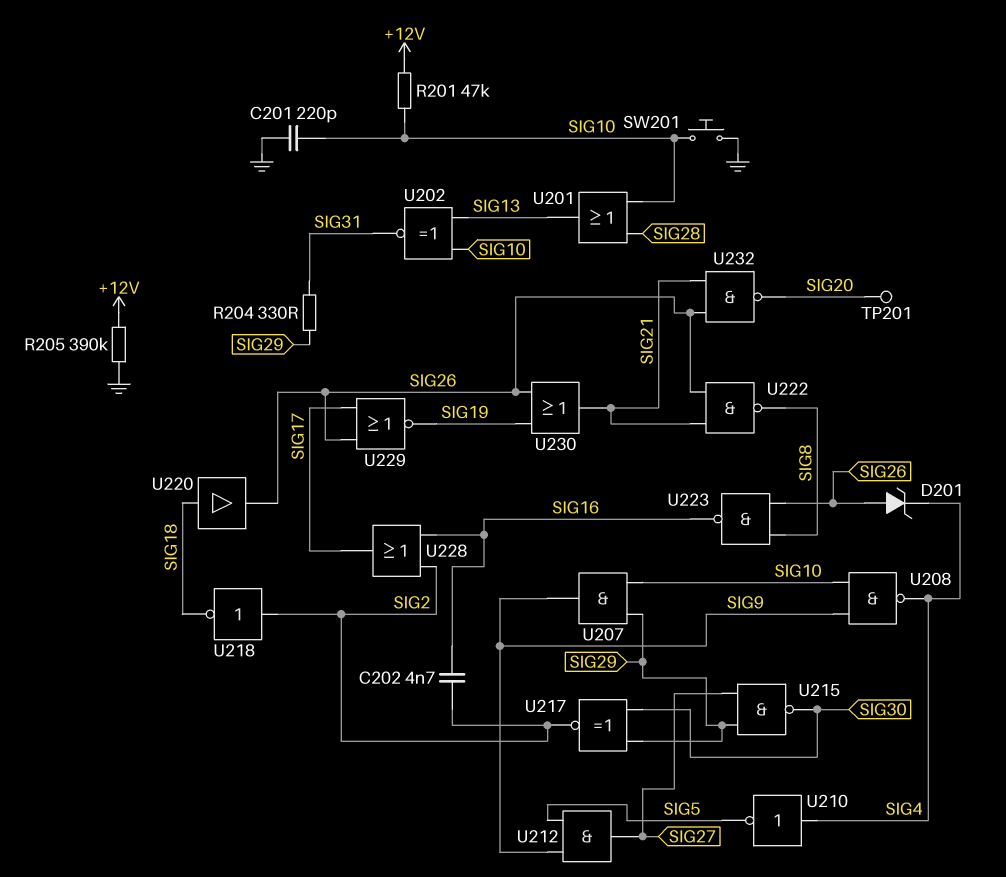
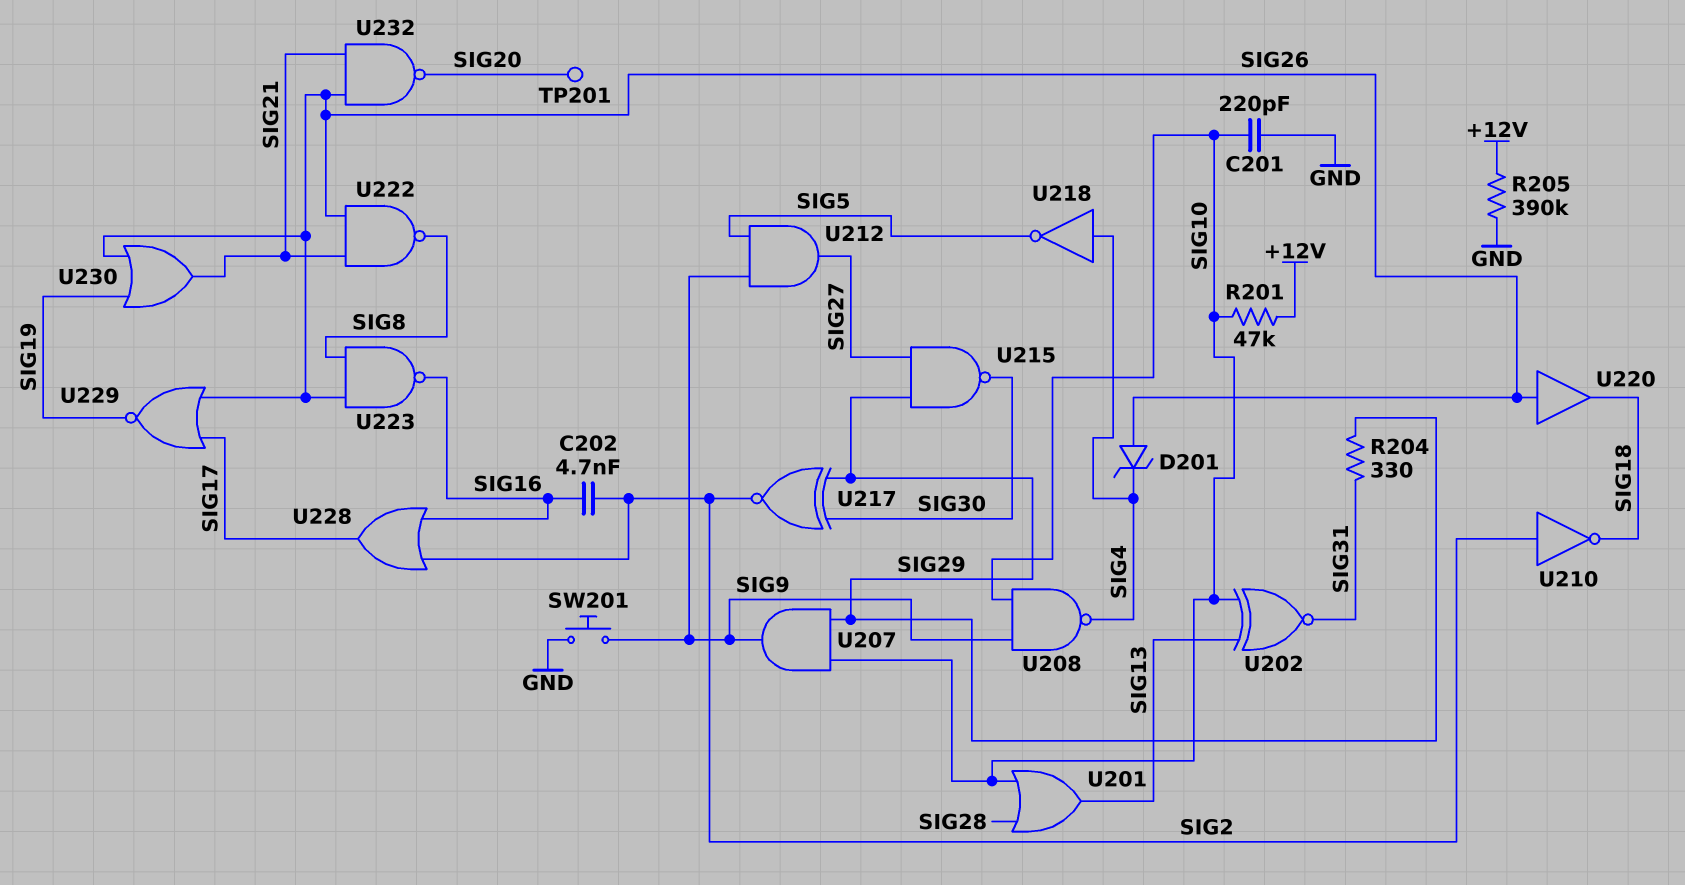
SW201: button (GND, SIG10) -> button (GND, SIG9)
U210: NOT (in SIG4, out SIG5) -> NOT (in SIG2, out SIG18)
U218: NOT (in SIG2, out SIG18) -> NOT (in SIG4, out SIG5)
U220: buffer (in SIG18, out SIG26) -> buffer (in SIG26, out SIG18)

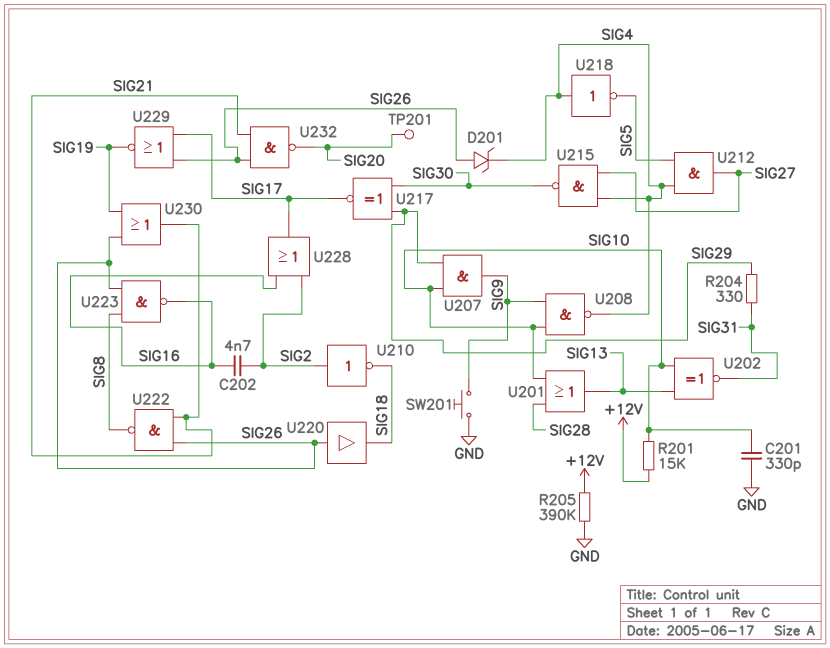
C201: 220pF (GND, SIG10) -> 330pF (GND, SIG10)
R201: 47k (+12V, SIG10) -> 15k (+12V, SIG10)
U212: AND (in SIG5, in SIG9, out SIG27) -> AND (in SIG4, in SIG5, out SIG27)
U215: NAND (in SIG27, in SIG29, out SIG30) -> NAND (in SIG4, in SIG27, out SIG30)
U217: XNOR (in SIG29, in SIG30, out SIG2) -> XNOR (in SIG29, in SIG30, out SIG17)

